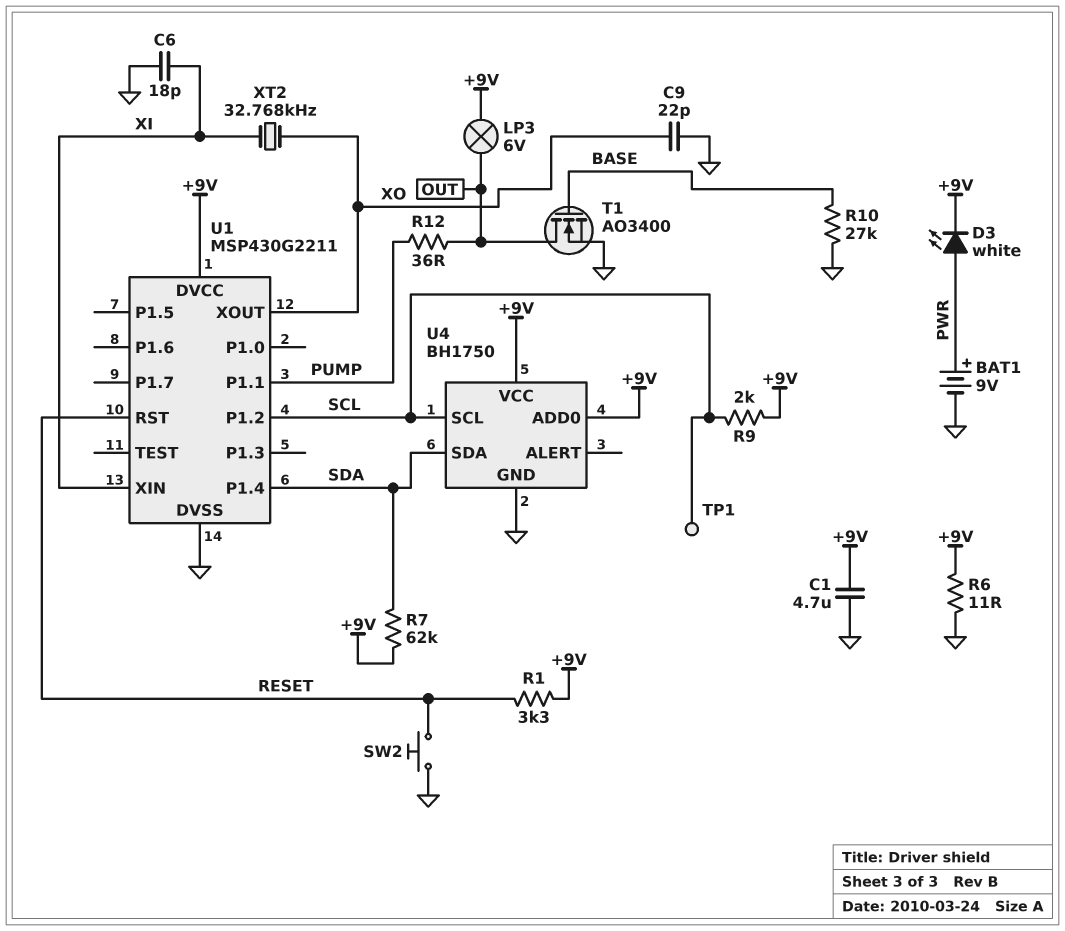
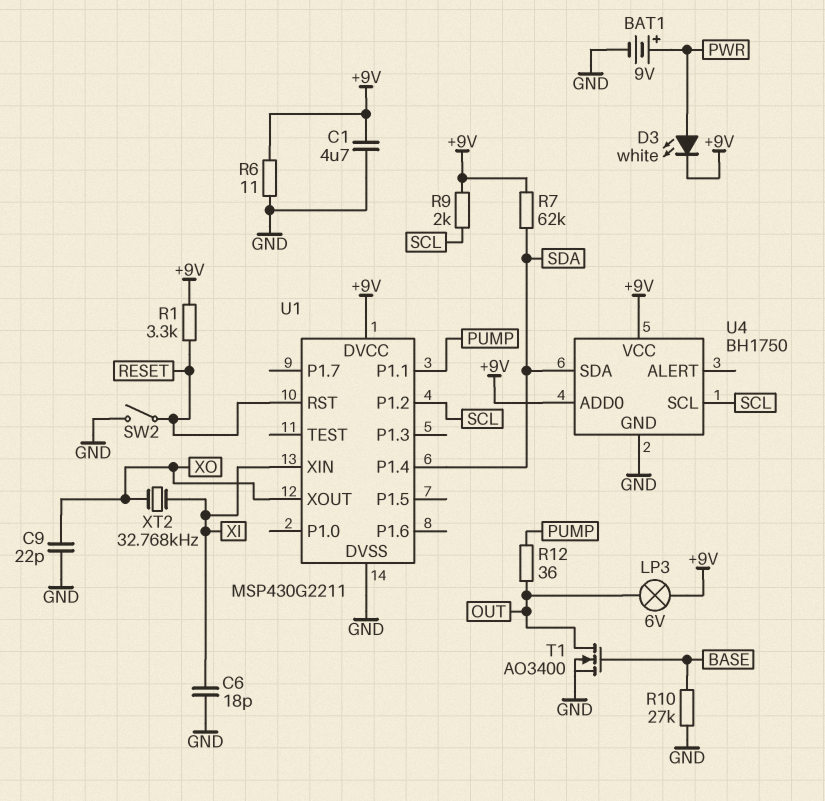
SW2: button (GND, RESET) -> switch (GND, RESET)
TP1: test point (SCL) -> none

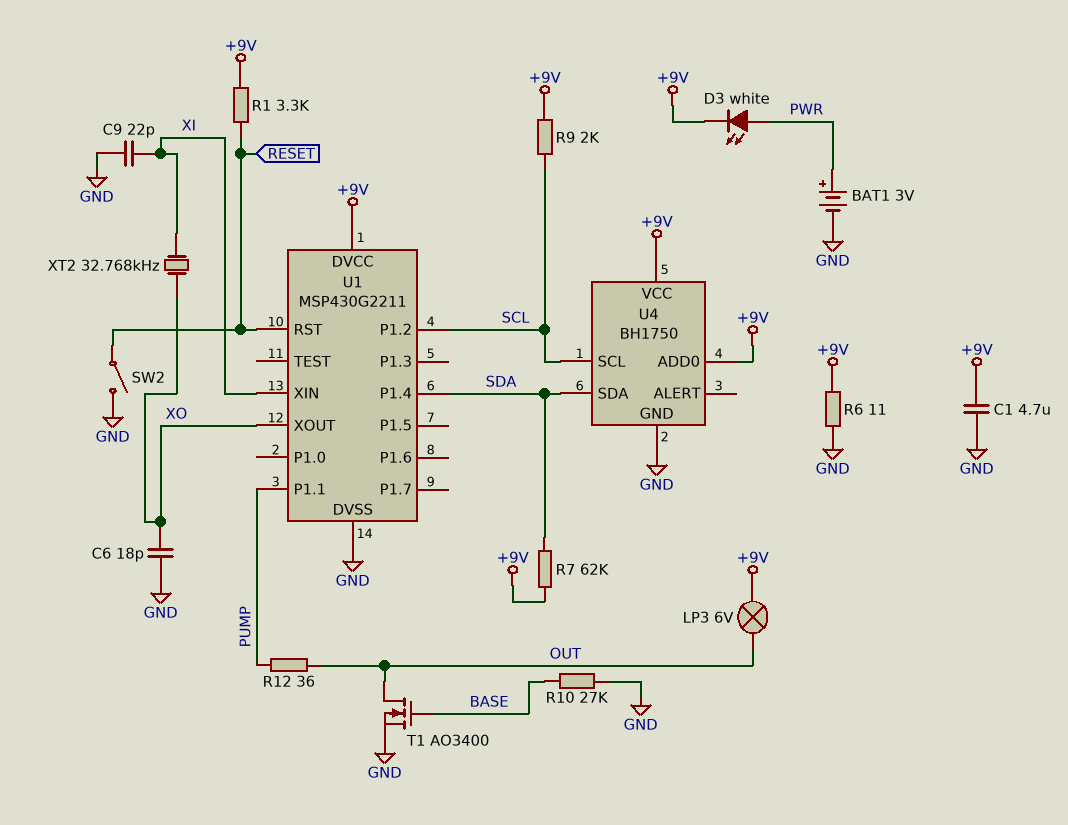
BAT1: 9V (plus PWR, minus GND) -> 3V (plus PWR, minus GND)
C6: 18pF (GND, XI) -> 18pF (GND, XO)
C9: 22pF (GND, XO) -> 22pF (GND, XI)

